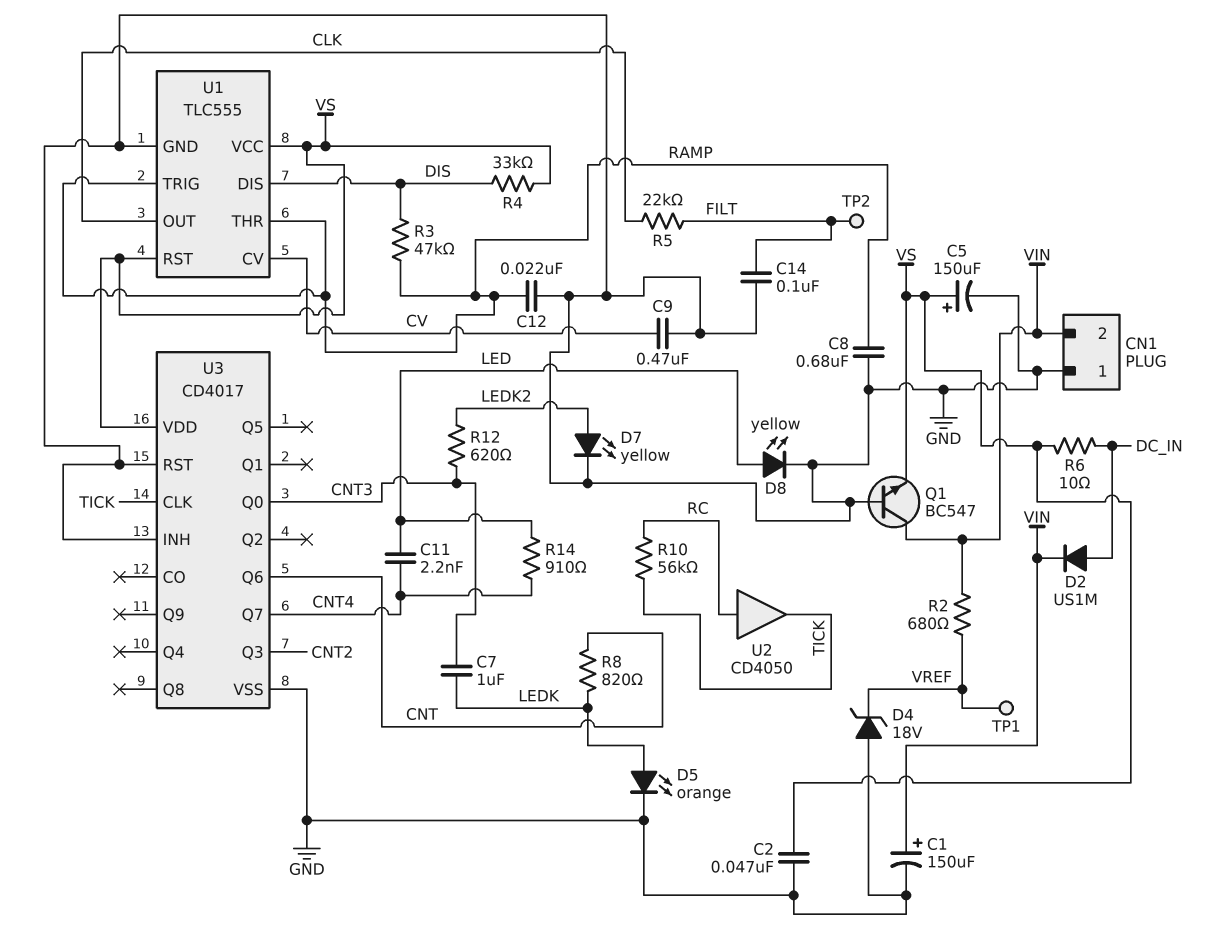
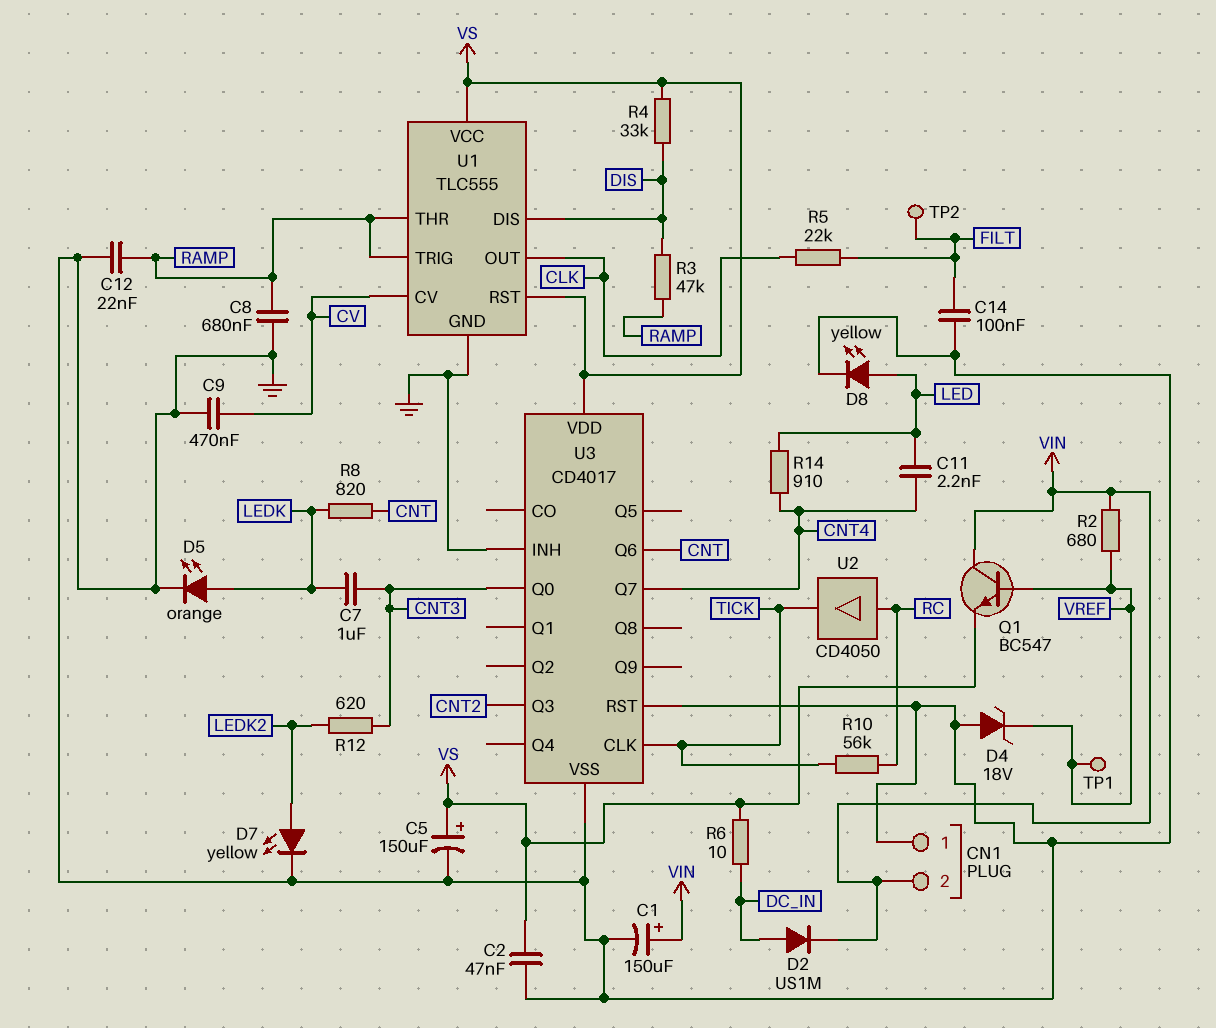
Q1: NPN BC547 (B GND, C VIN, E VS) -> NPN BC547 (B VREF, C VIN, E VS)

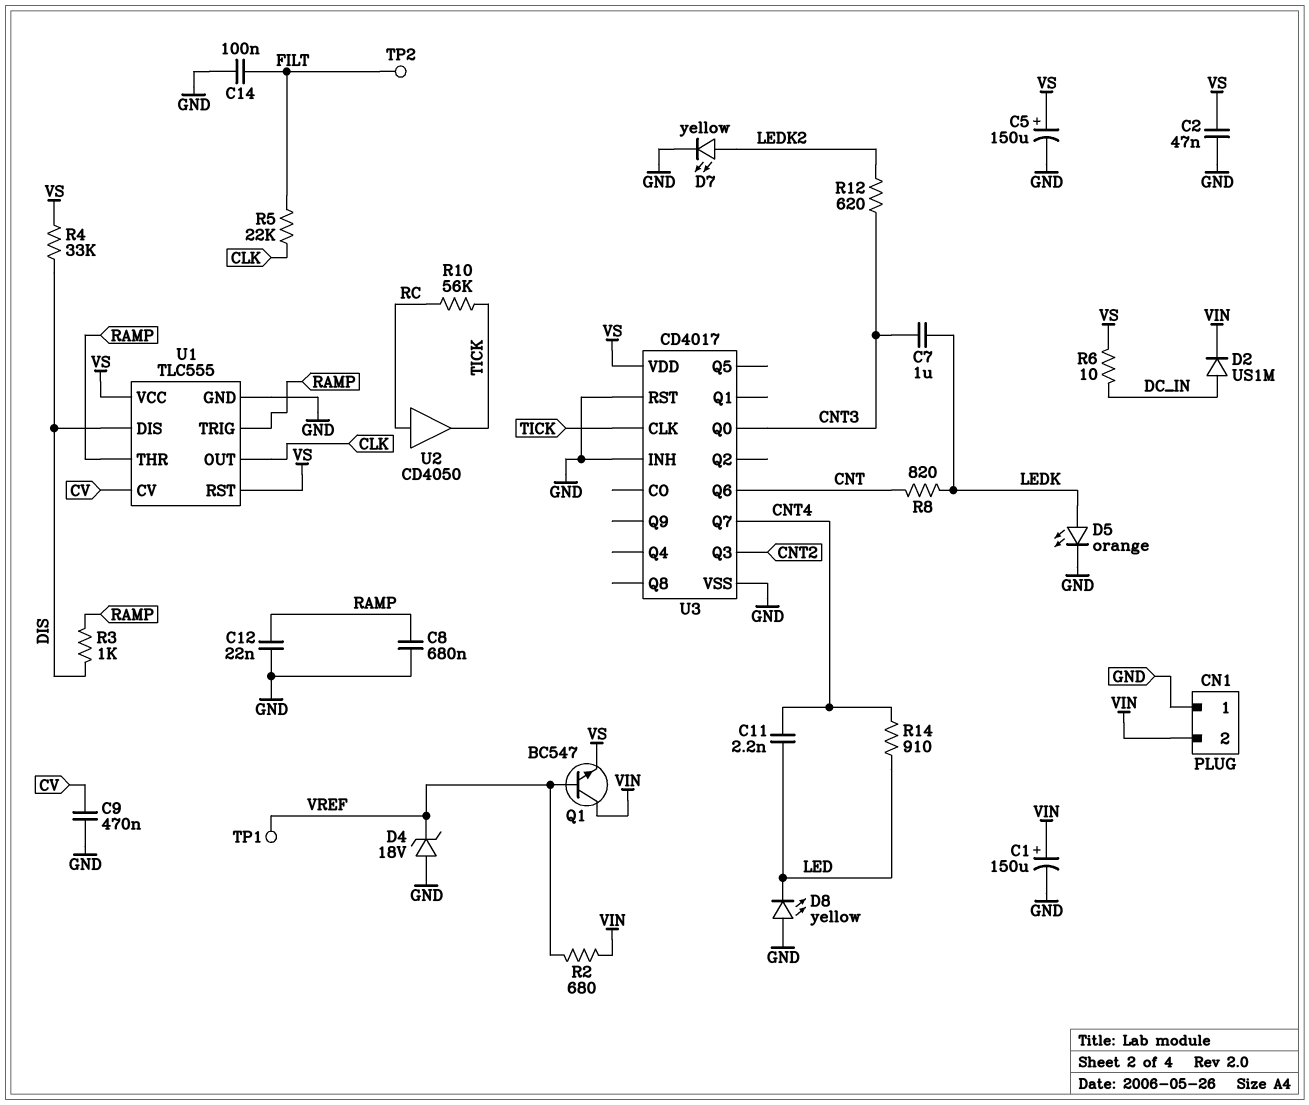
D8: LED yellow (A LED, K GND) -> LED yellow (A GND, K LED)
R3: 47k (DIS, RAMP) -> 1k (DIS, RAMP)

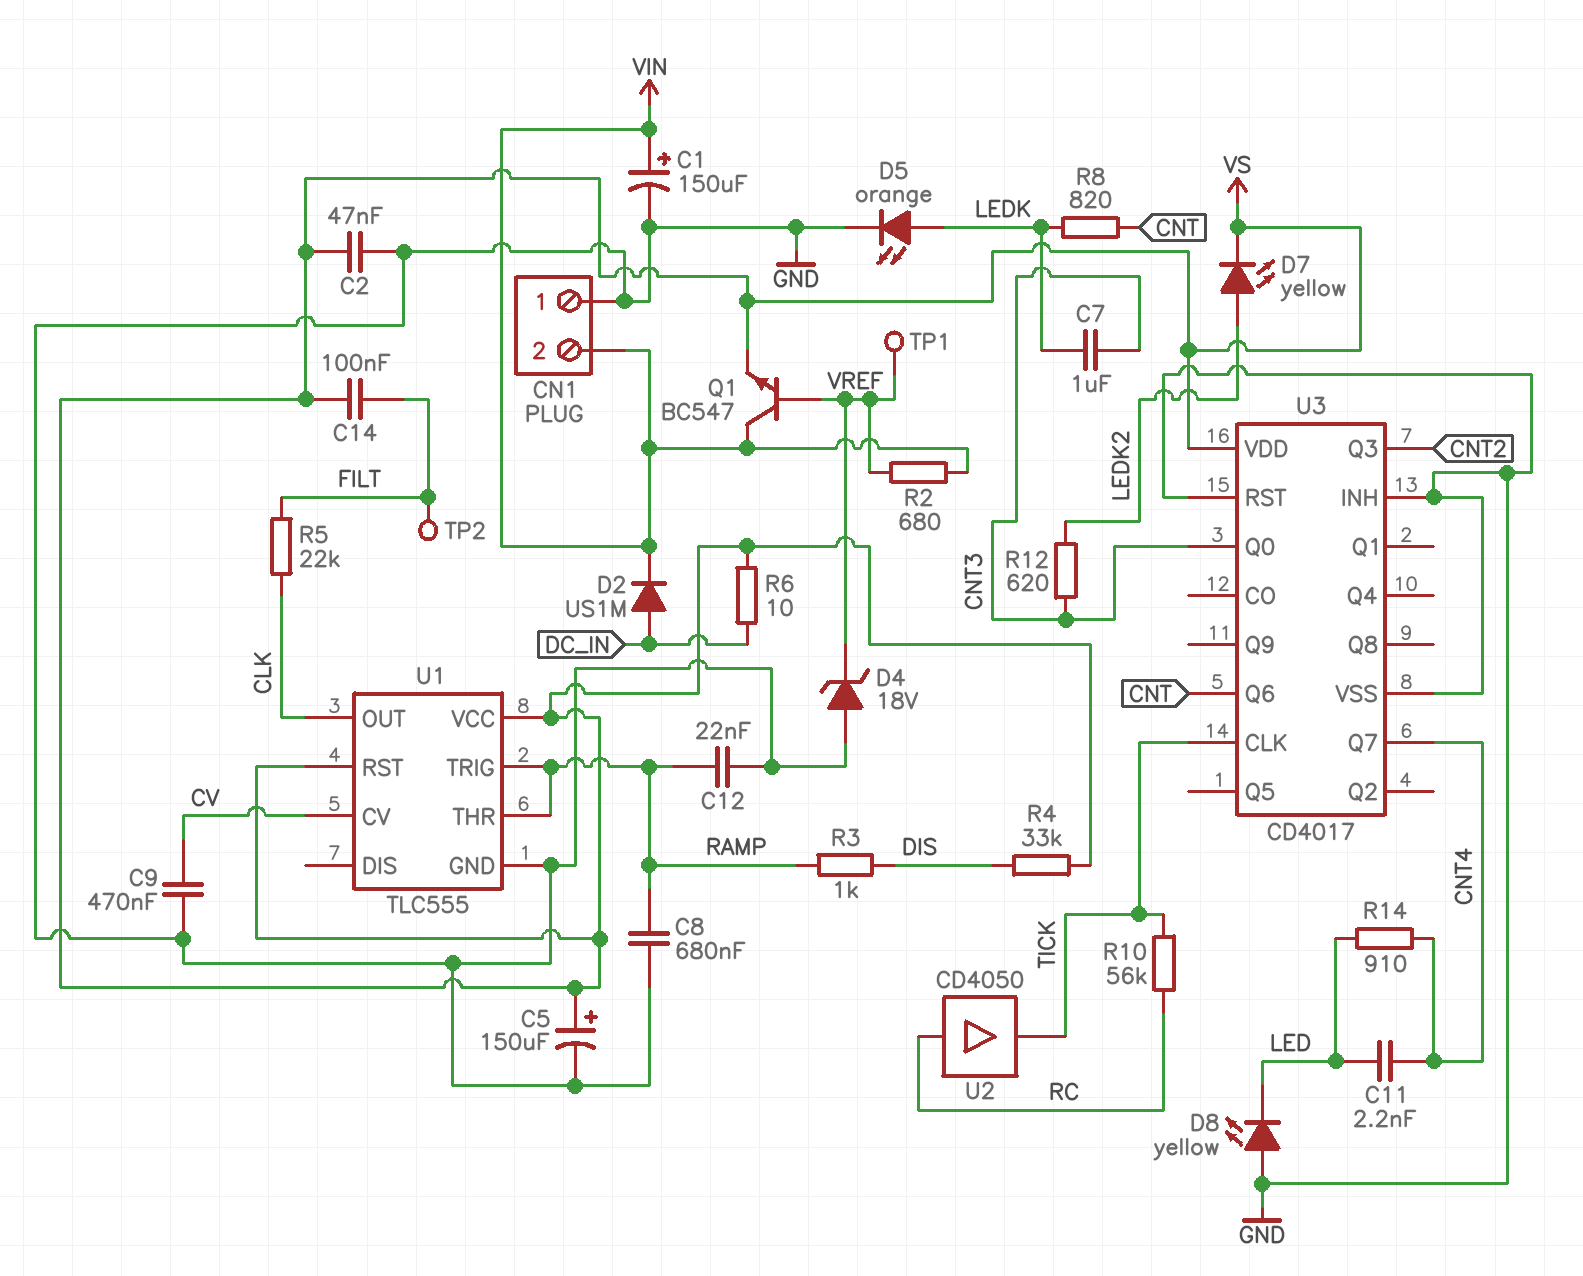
C14: 100nF (FILT, GND) -> 100nF (FILT, VS)
D7: LED yellow (A LEDK2, K GND) -> LED yellow (A LEDK2, K VS)
U1 pin DIS: DIS -> none

